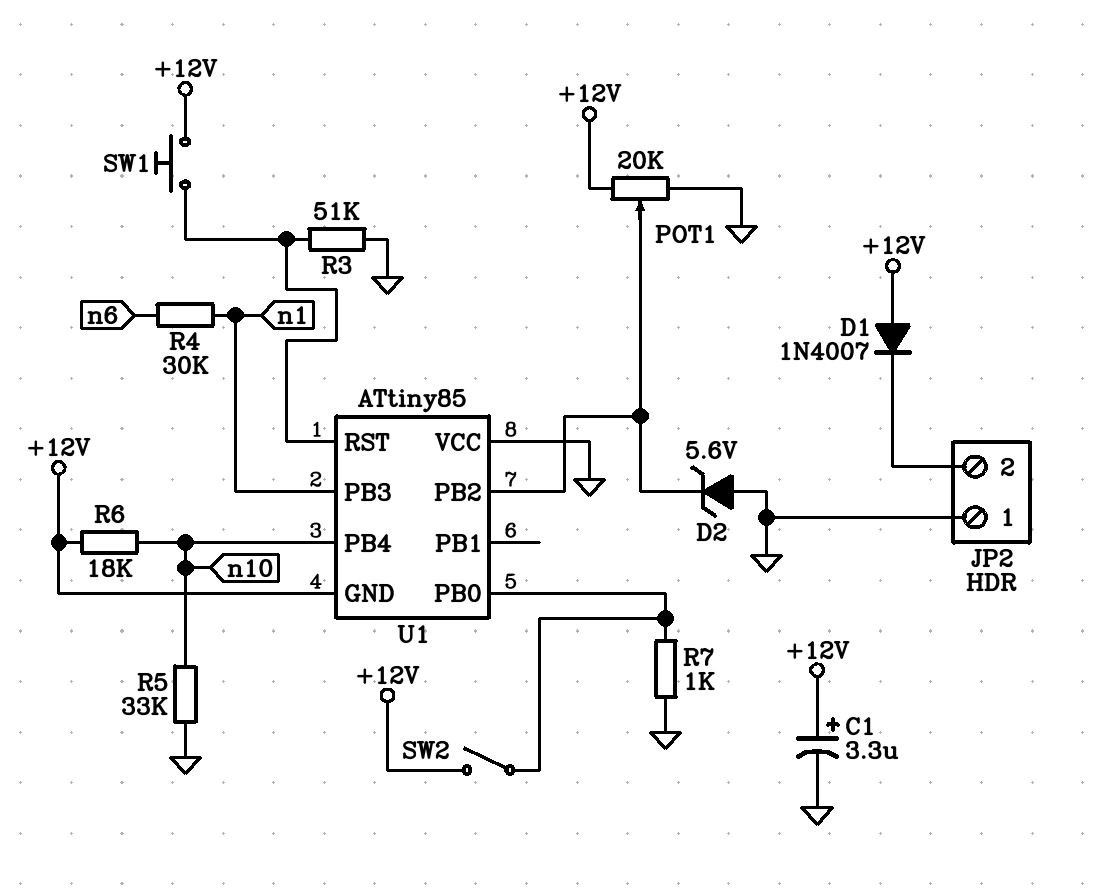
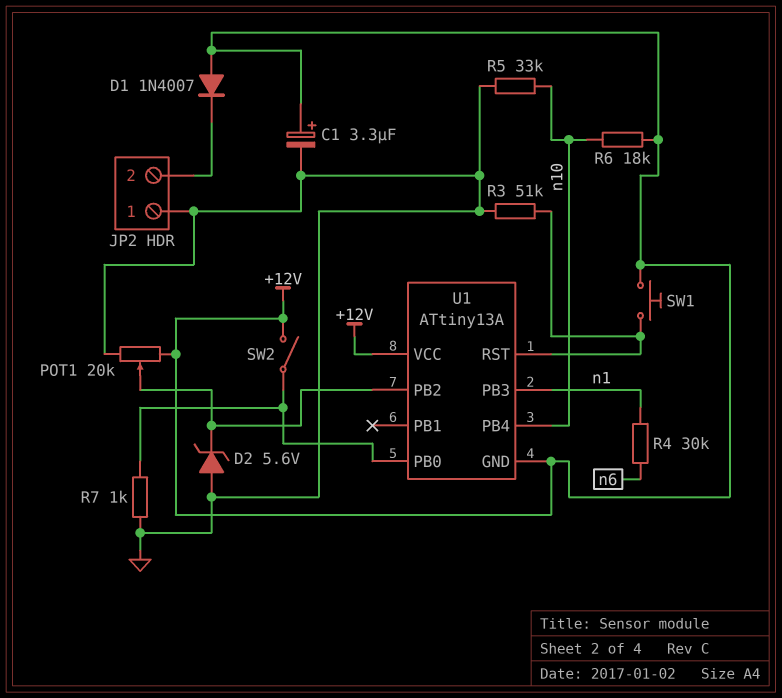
U1: ATtiny85 -> ATtiny13A
U1 pin VCC: GND -> +12V

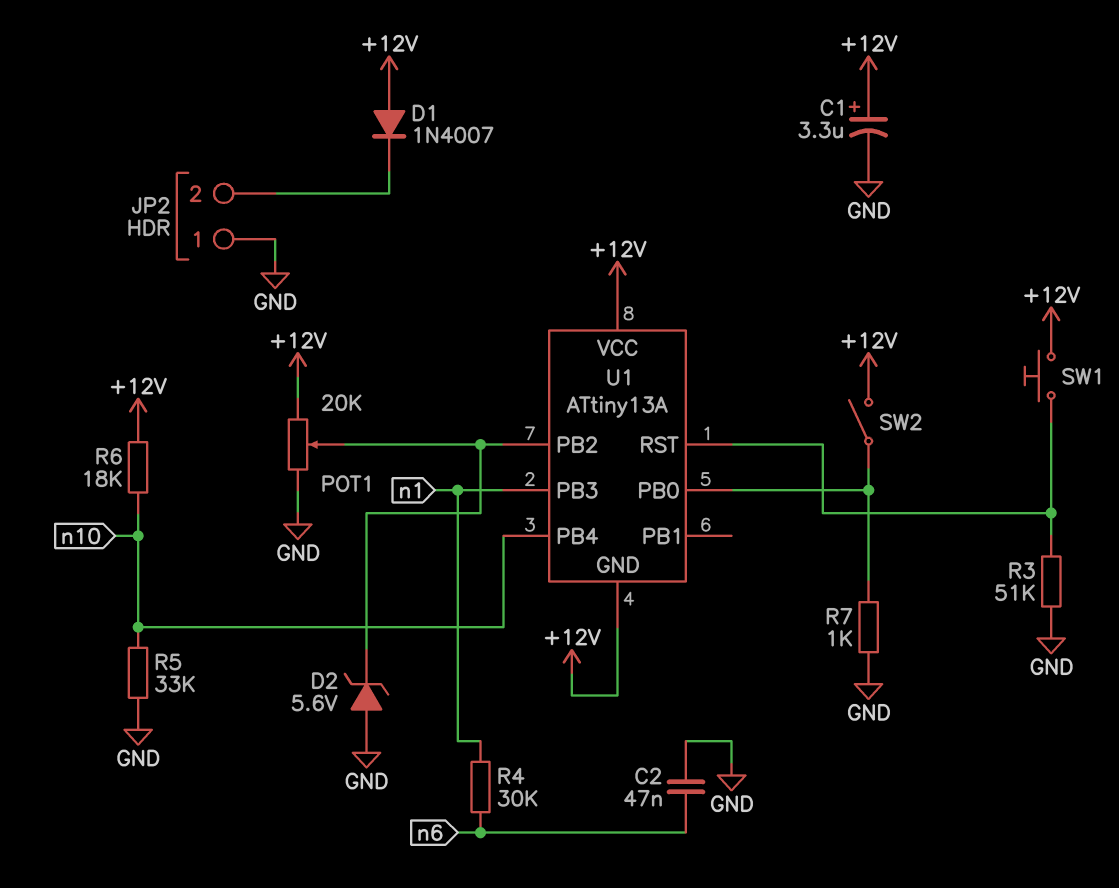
C2: none -> 47nF (GND, n6)

